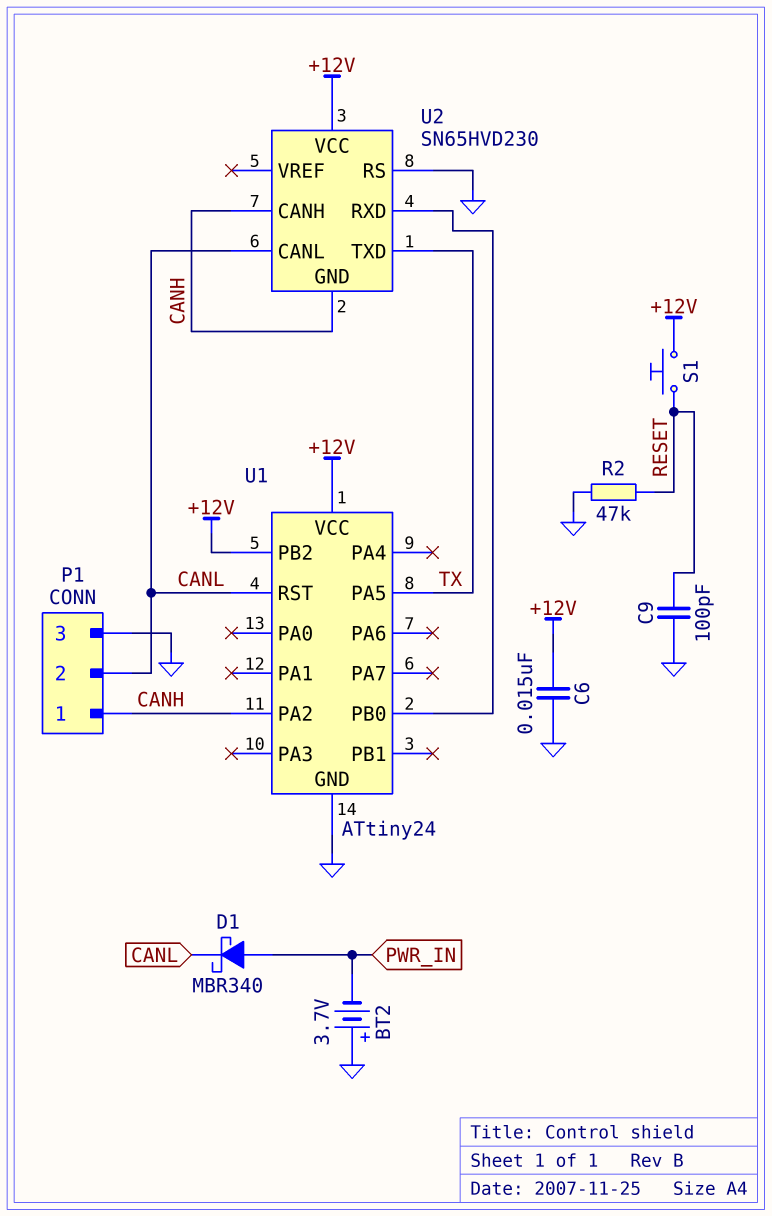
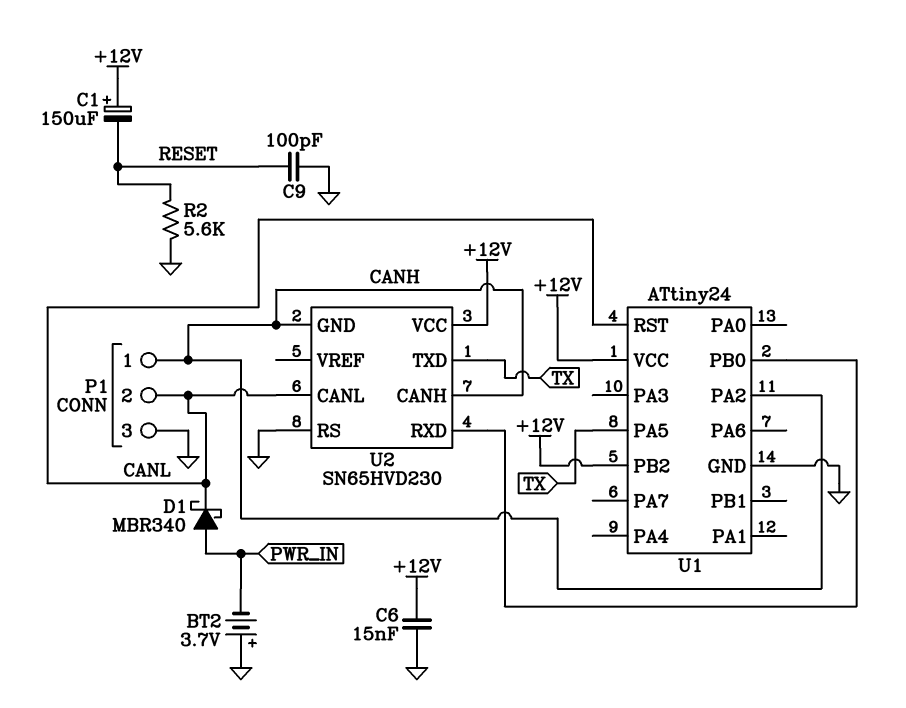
C1: none -> 150uF (plus +12V, minus RESET)
R2: 47k (GND, RESET) -> 5.6k (GND, RESET)
S1: button (+12V, RESET) -> none

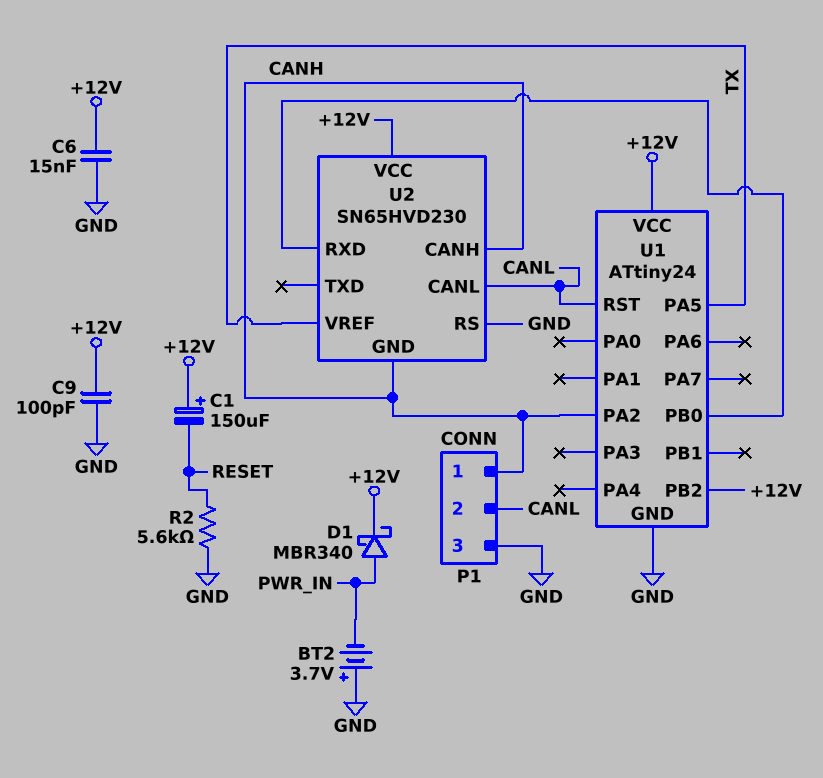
C9: 100pF (GND, RESET) -> 100pF (+12V, GND)
D1: schottky MBR340 (A PWR_IN, K CANL) -> schottky MBR340 (A PWR_IN, K +12V)
U2 pin TXD: TX -> none
U2 pin VREF: none -> TX

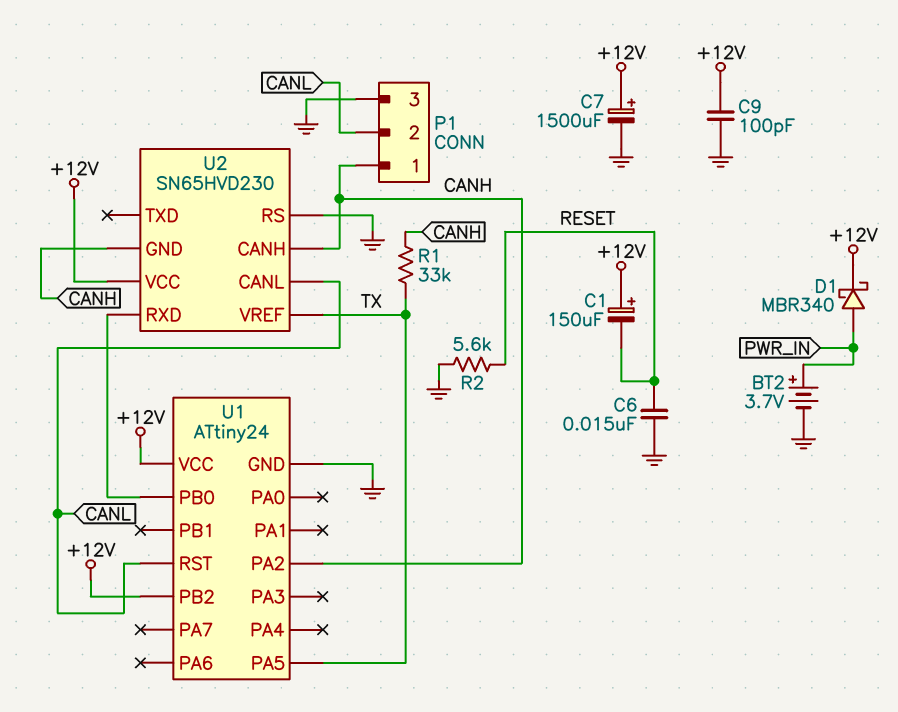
BT2: 3.7V (plus GND, minus PWR_IN) -> 3.7V (plus PWR_IN, minus GND)
C6: 15nF (+12V, GND) -> 15nF (GND, RESET)
C7: none -> 1500uF (plus +12V, minus GND)
R1: none -> 33k (CANH, TX)

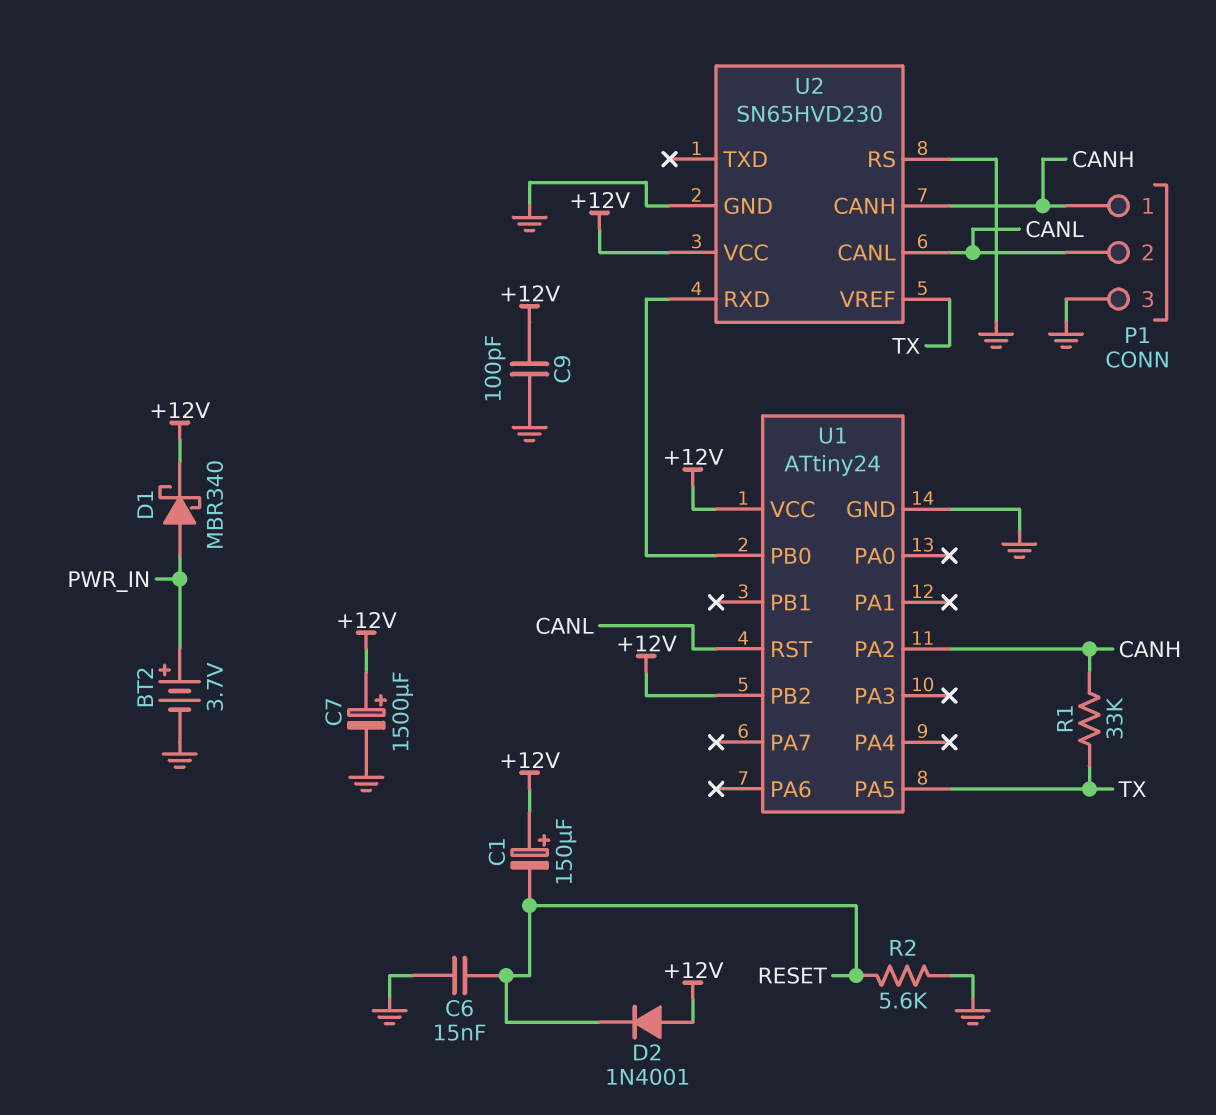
D2: none -> diode 1N4001 (A +12V, K RESET)
U2 pin GND: CANH -> GND

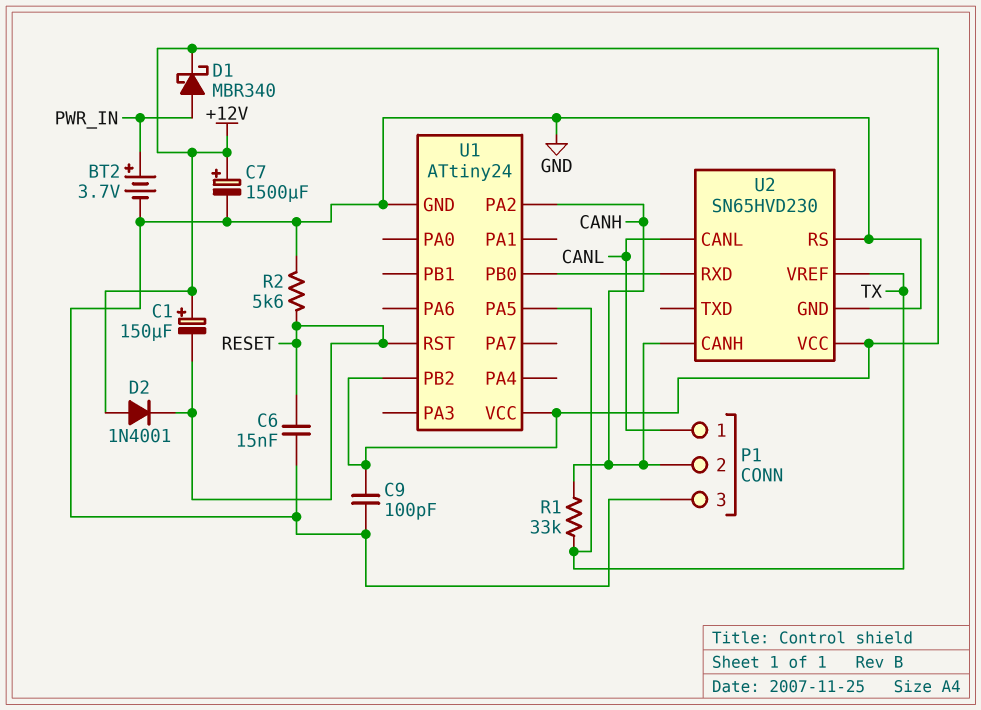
P1 pin 1: CANH -> CANL
P1 pin 2: CANL -> CANH
U1 pin RST: CANL -> RESET

